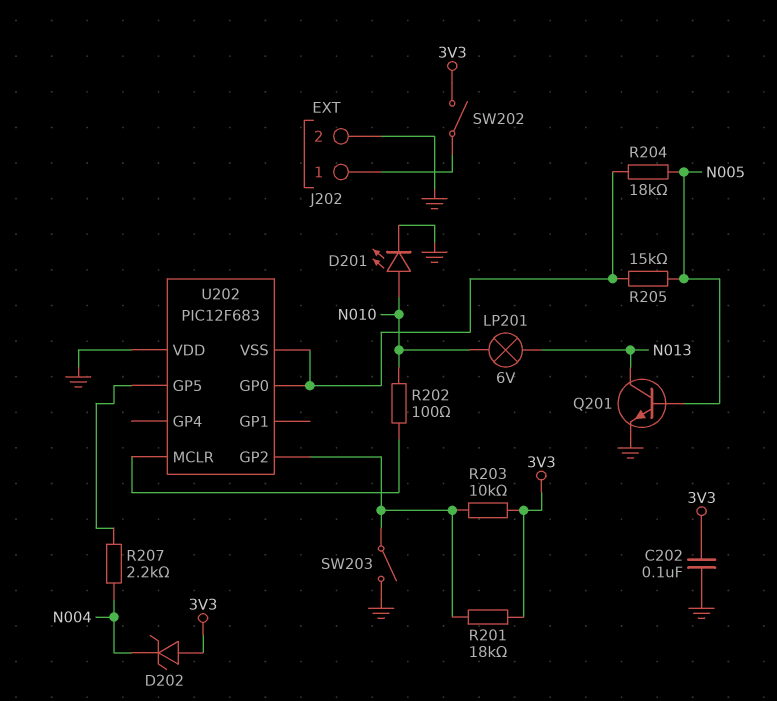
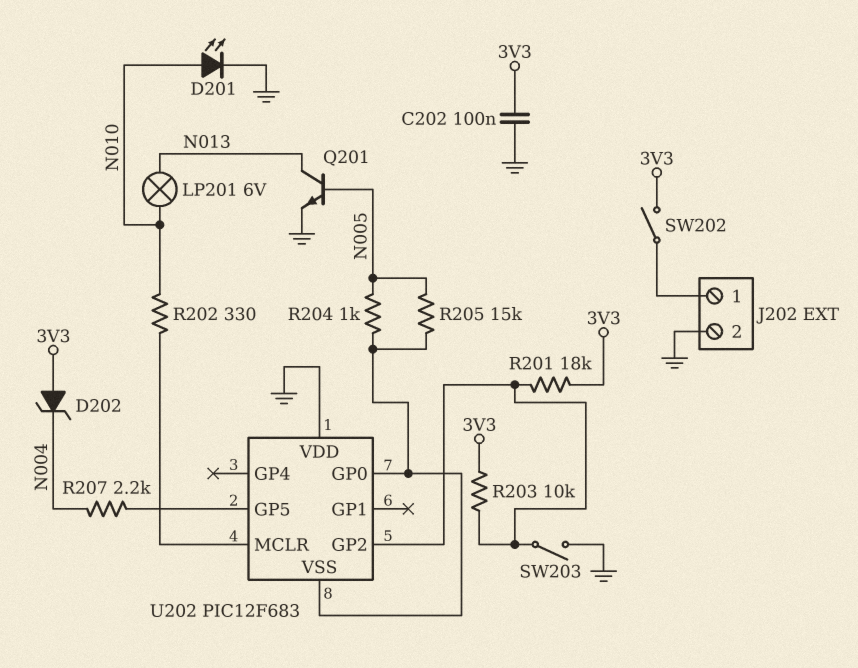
R202: 100 (N010, U202/MCLR) -> 330 (N010, U202/MCLR)
R204: 18k (N005, U202/GP0) -> 1k (N005, U202/GP0)

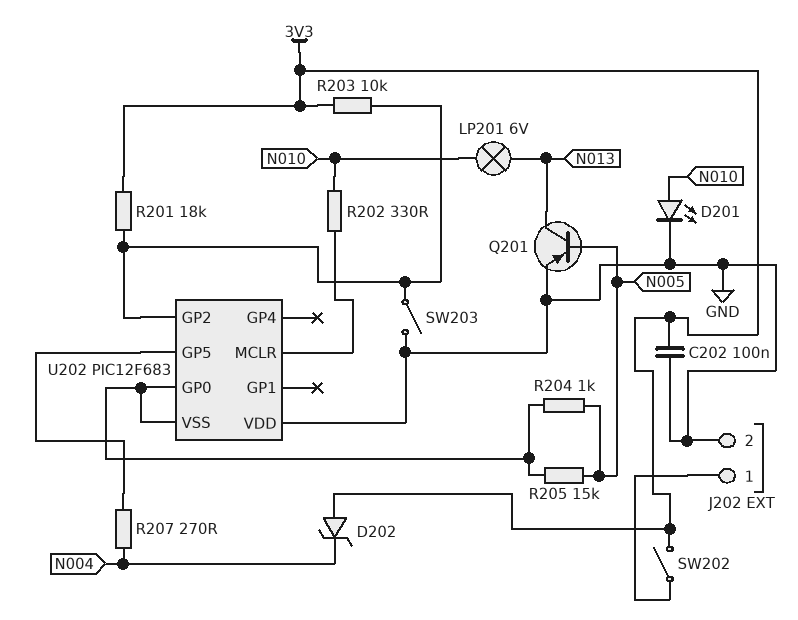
Q201: NPN (B N005, C N013, E GND) -> PNP (B N005, C N013, E GND)
R207: 2.2k (N004, U202/GP5) -> 270 (N004, U202/GP5)

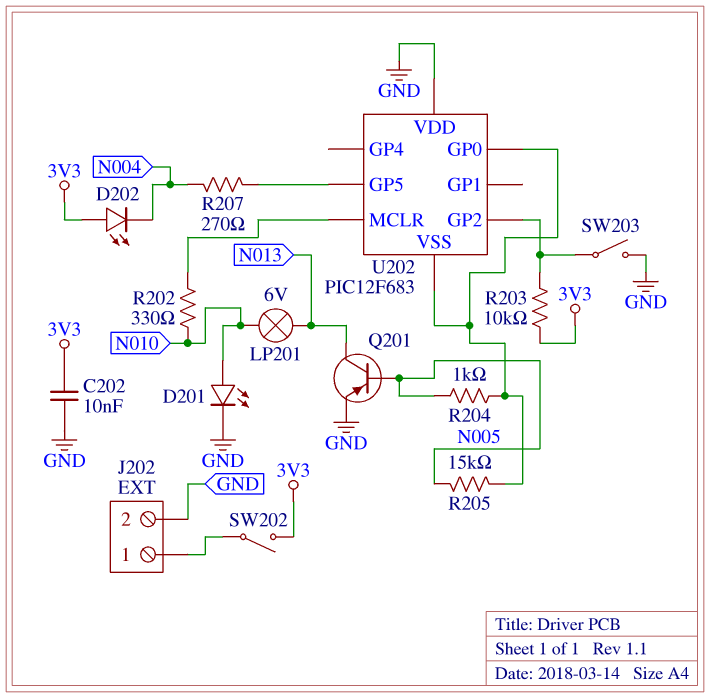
C202: 100nF (3V3, GND) -> 10nF (3V3, GND)
D202: zener (A 3V3, K N004) -> LED (A 3V3, K N004)
R201: 18k (3V3, U202/GP2) -> none

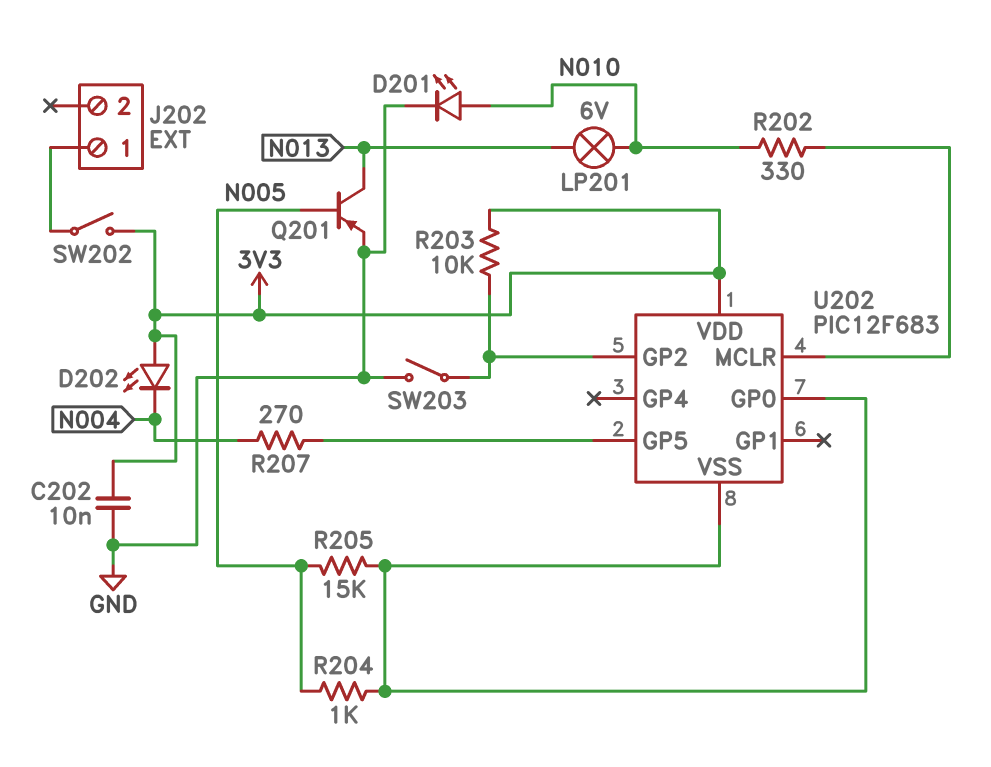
J202 pin 2: GND -> none
U202 pin VDD: GND -> 3V3

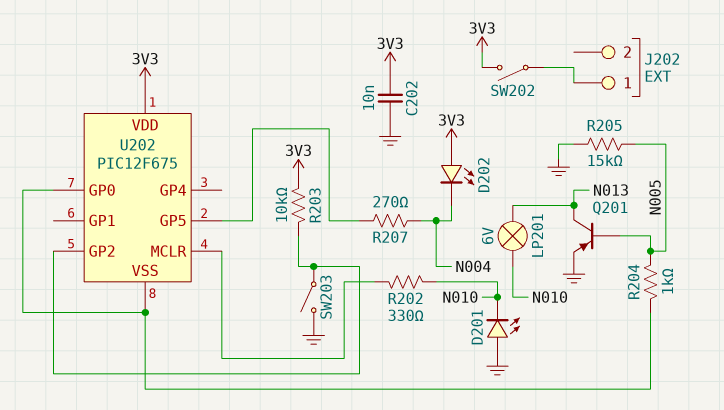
D201: LED (A N010, K GND) -> LED (A GND, K N010)
R205: 15k (N005, U202/GP0) -> 15k (GND, N005)
U202: PIC12F683 -> PIC12F675

